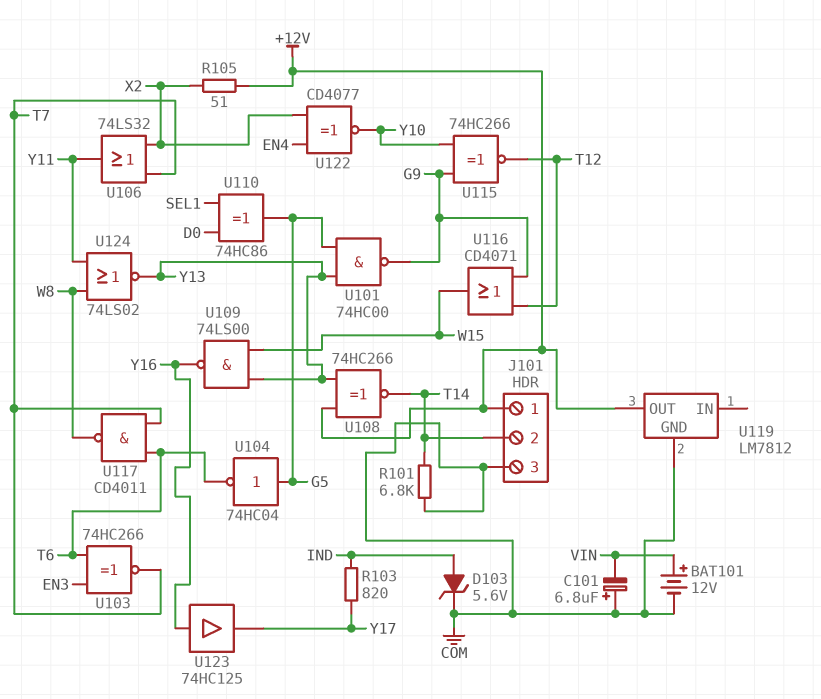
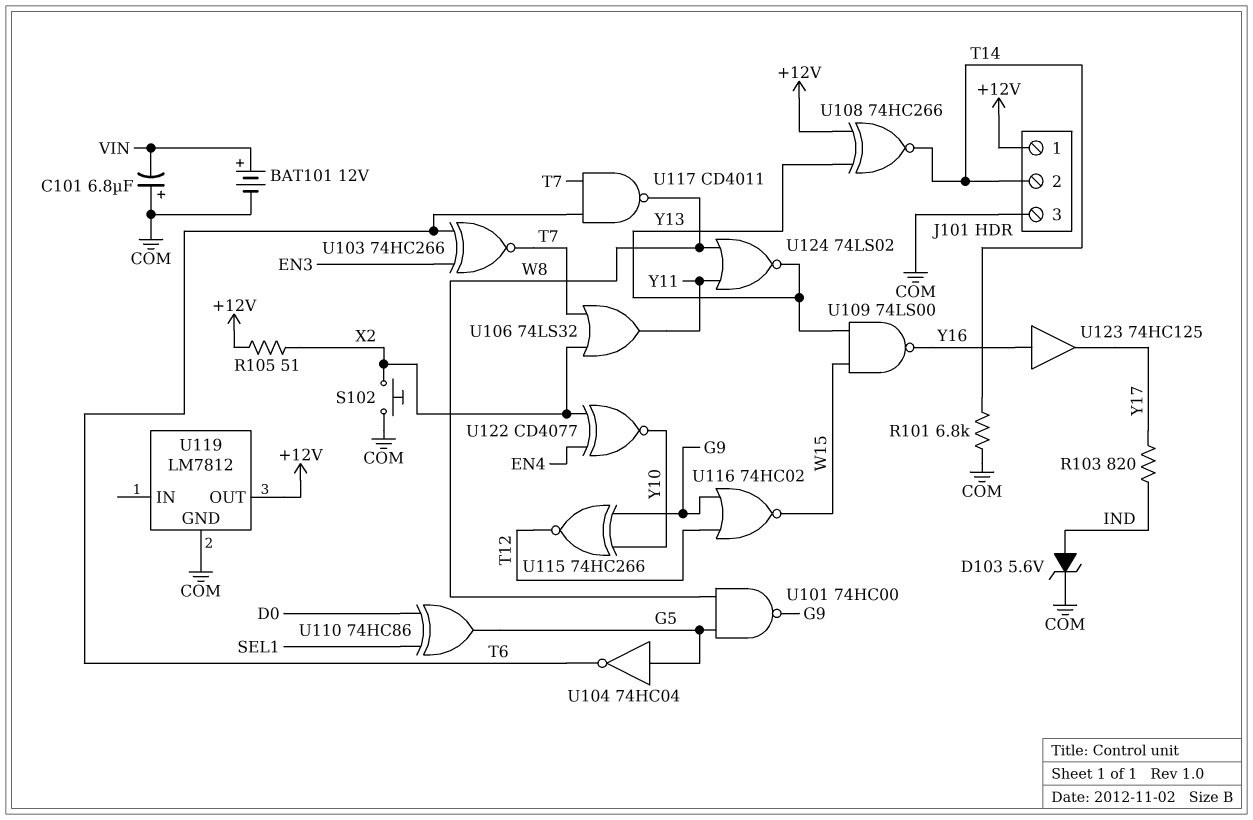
S102: none -> button (COM, X2)
U101: NAND 74HC00 (in G5, in Y13, out G9) -> NAND 74HC00 (in G5, in W8, out G9)
U116: OR CD4071 (in G9, in T12, out W15) -> NOR 74HC02 (in G9, in T12, out W15)

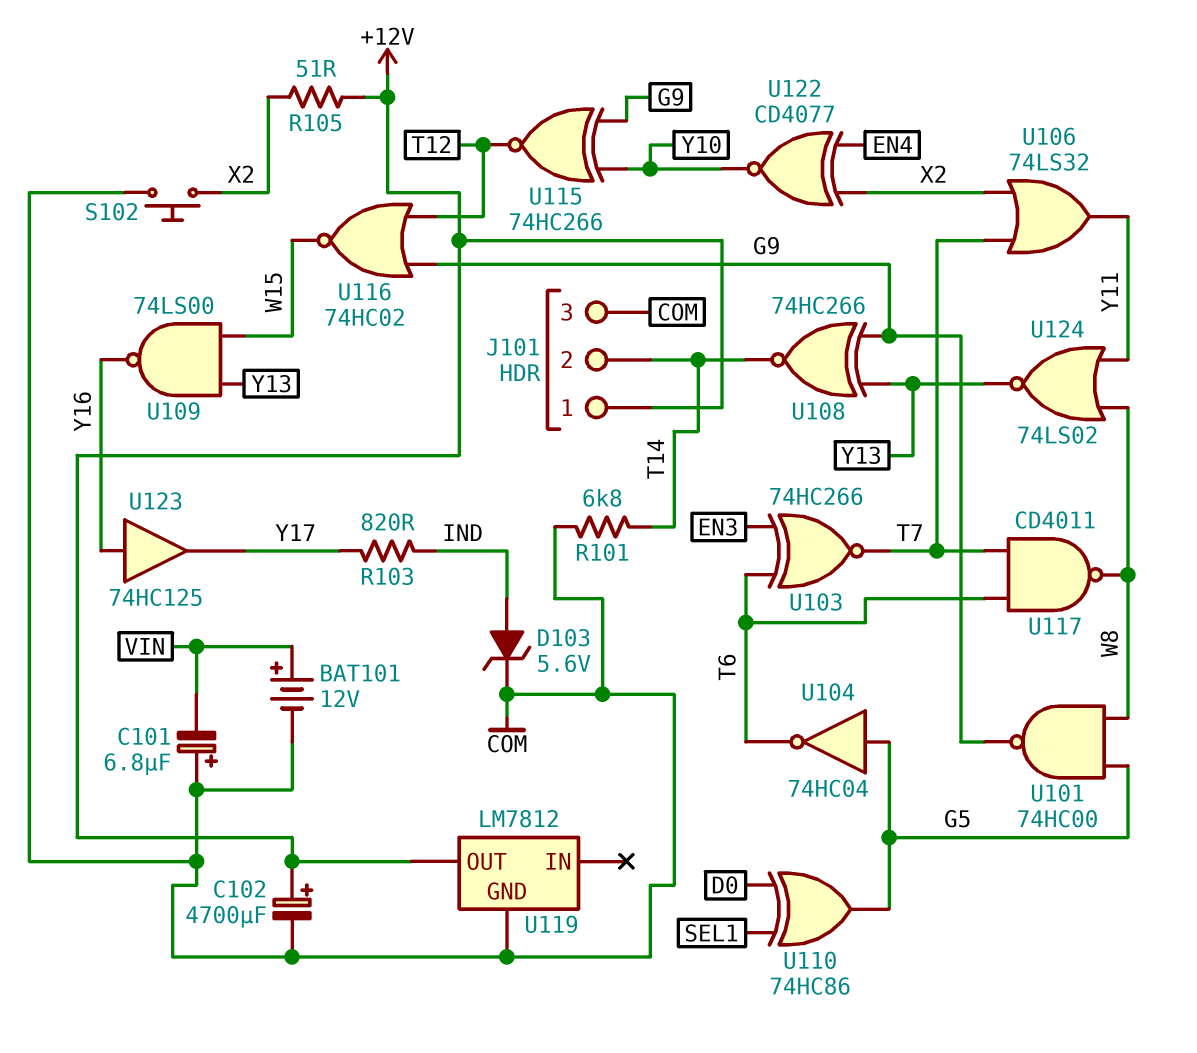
C102: none -> 4700uF (plus +12V, minus COM)
U108: XNOR 74HC266 (in +12V, in Y13, out T14) -> XNOR 74HC266 (in G9, in Y13, out T14)

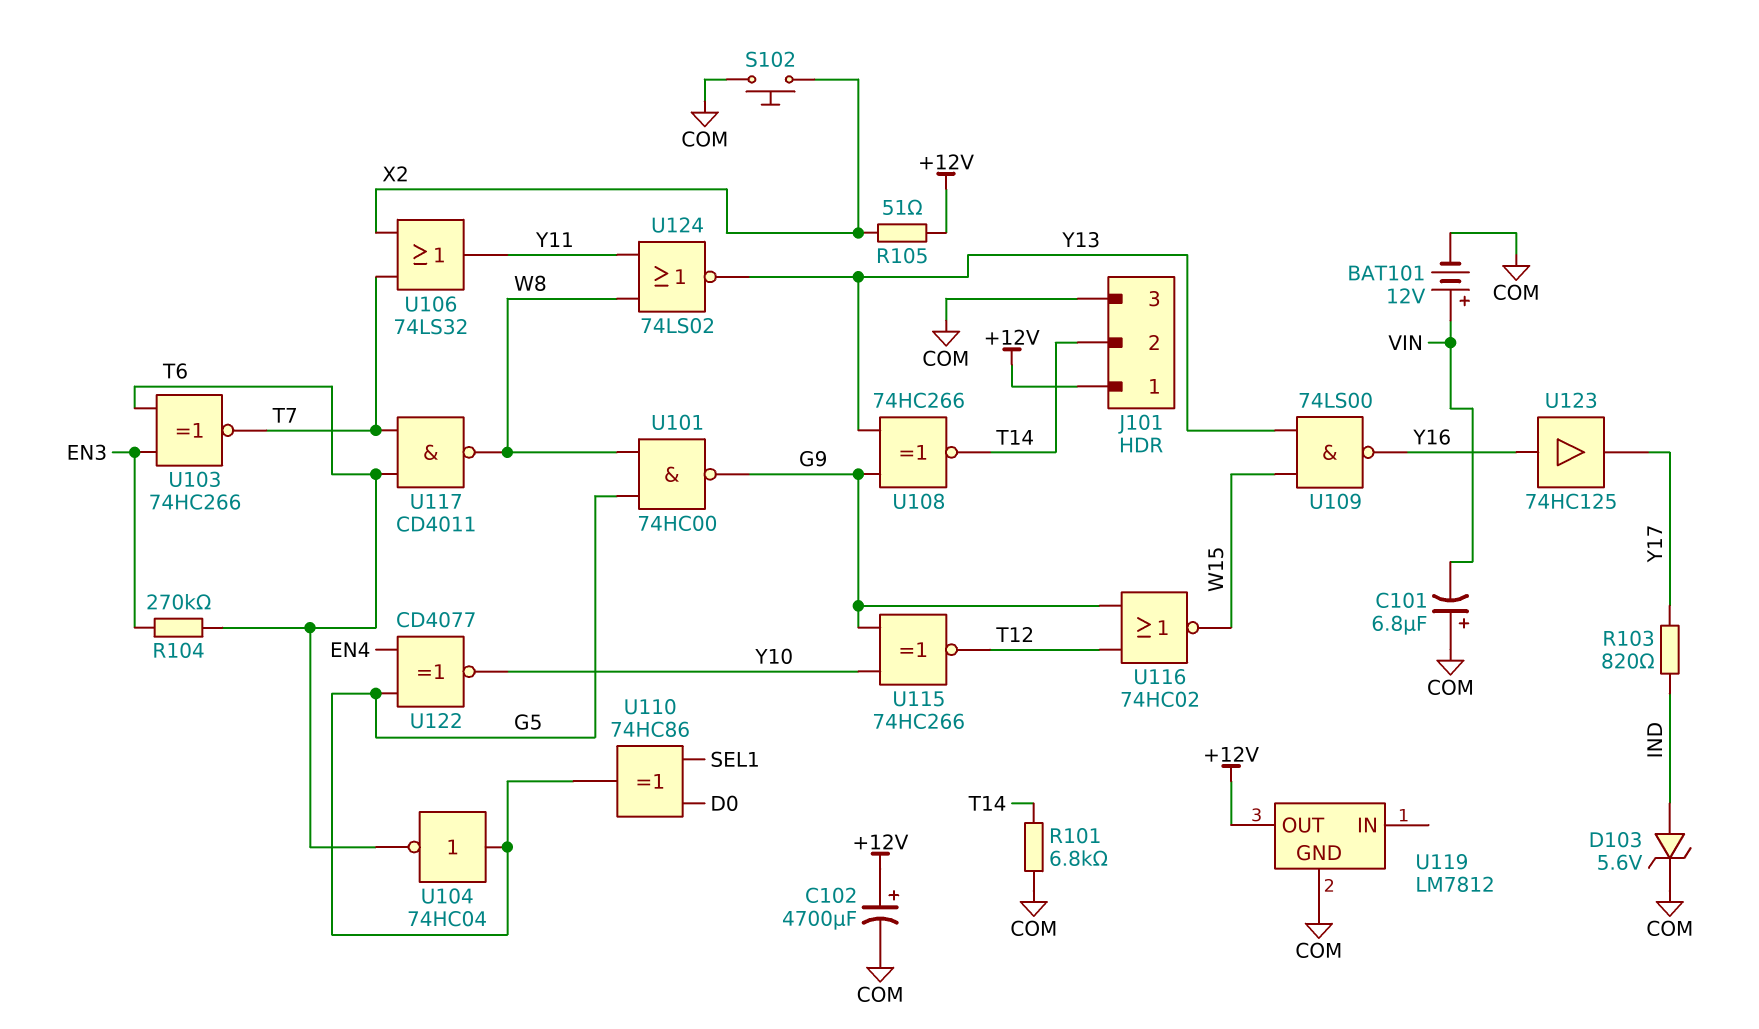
R104: none -> 270k (EN3, T6)
U122: XNOR CD4077 (in EN4, in X2, out Y10) -> XNOR CD4077 (in EN4, in G5, out Y10)

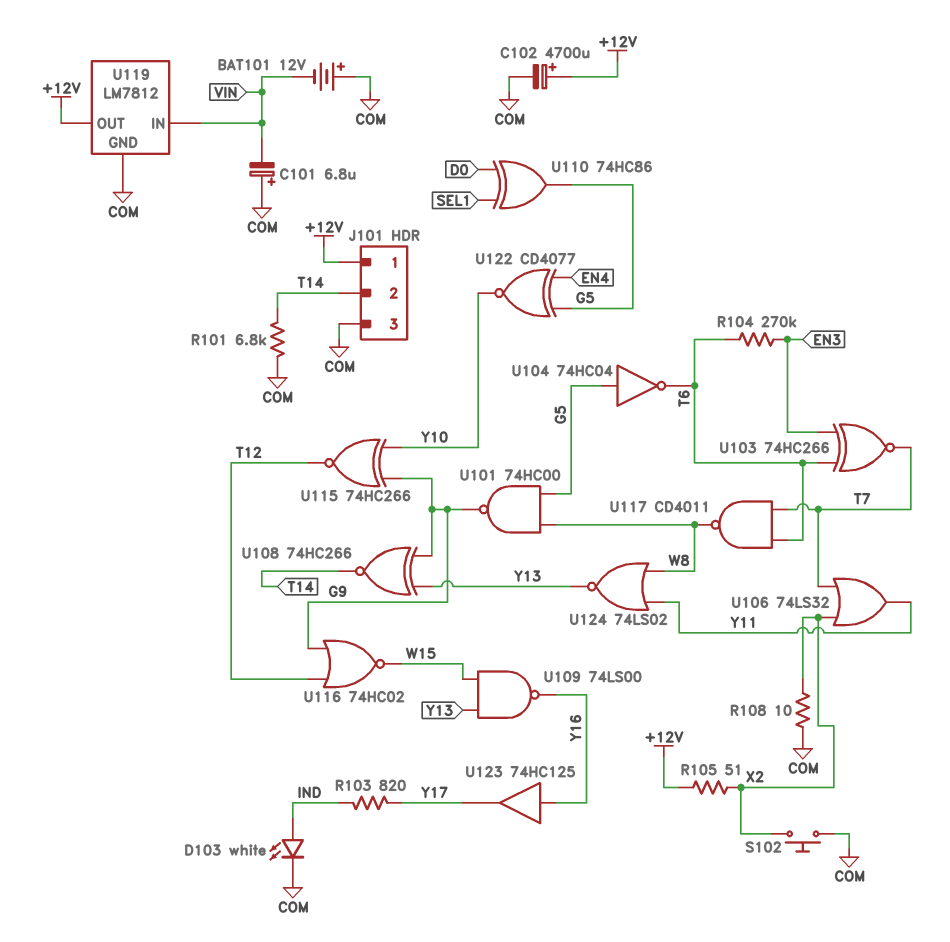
BAT101: 12V (plus VIN, minus COM) -> 12V (plus COM, minus VIN)
D103: zener 5.6V (A IND, K COM) -> LED white (A IND, K COM)
R108: none -> 10 (COM, X2)
U119 pin IN: none -> VIN

